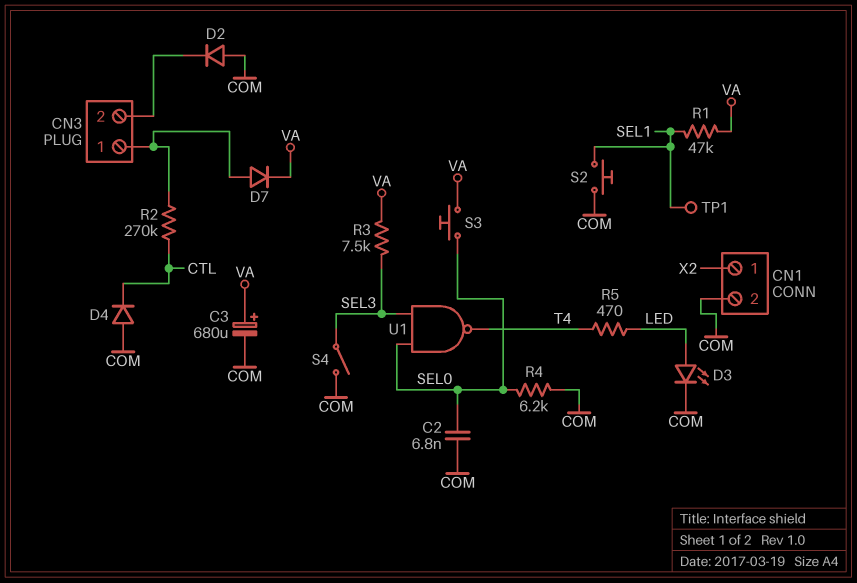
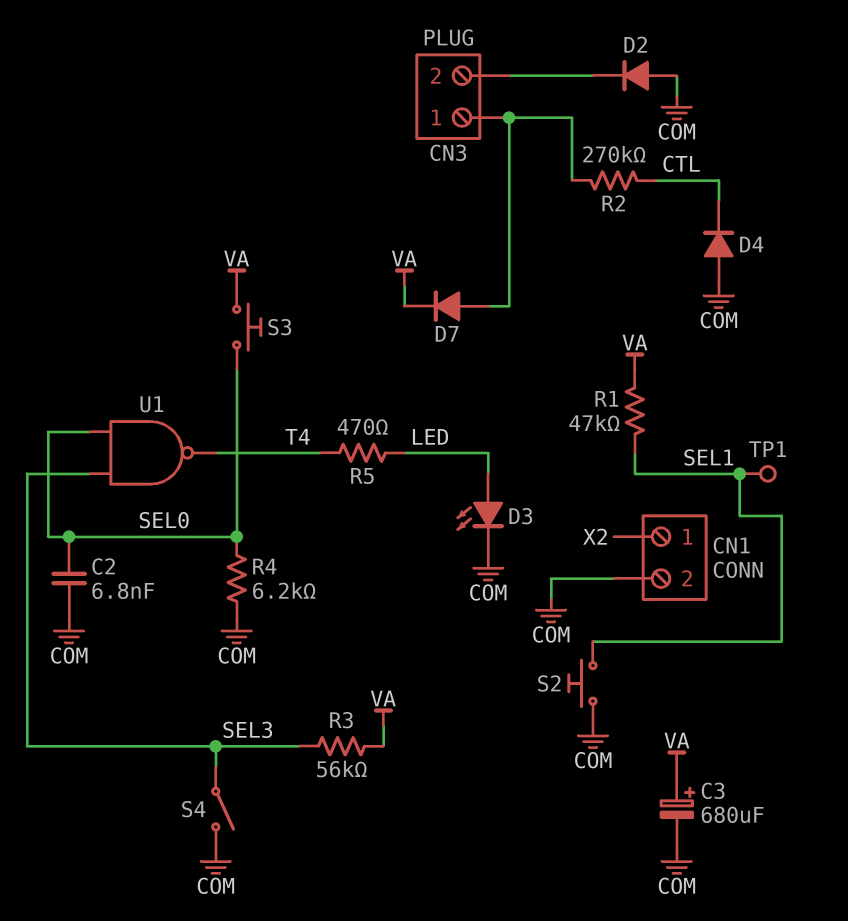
R3: 7.5k (SEL3, VA) -> 56k (SEL3, VA)

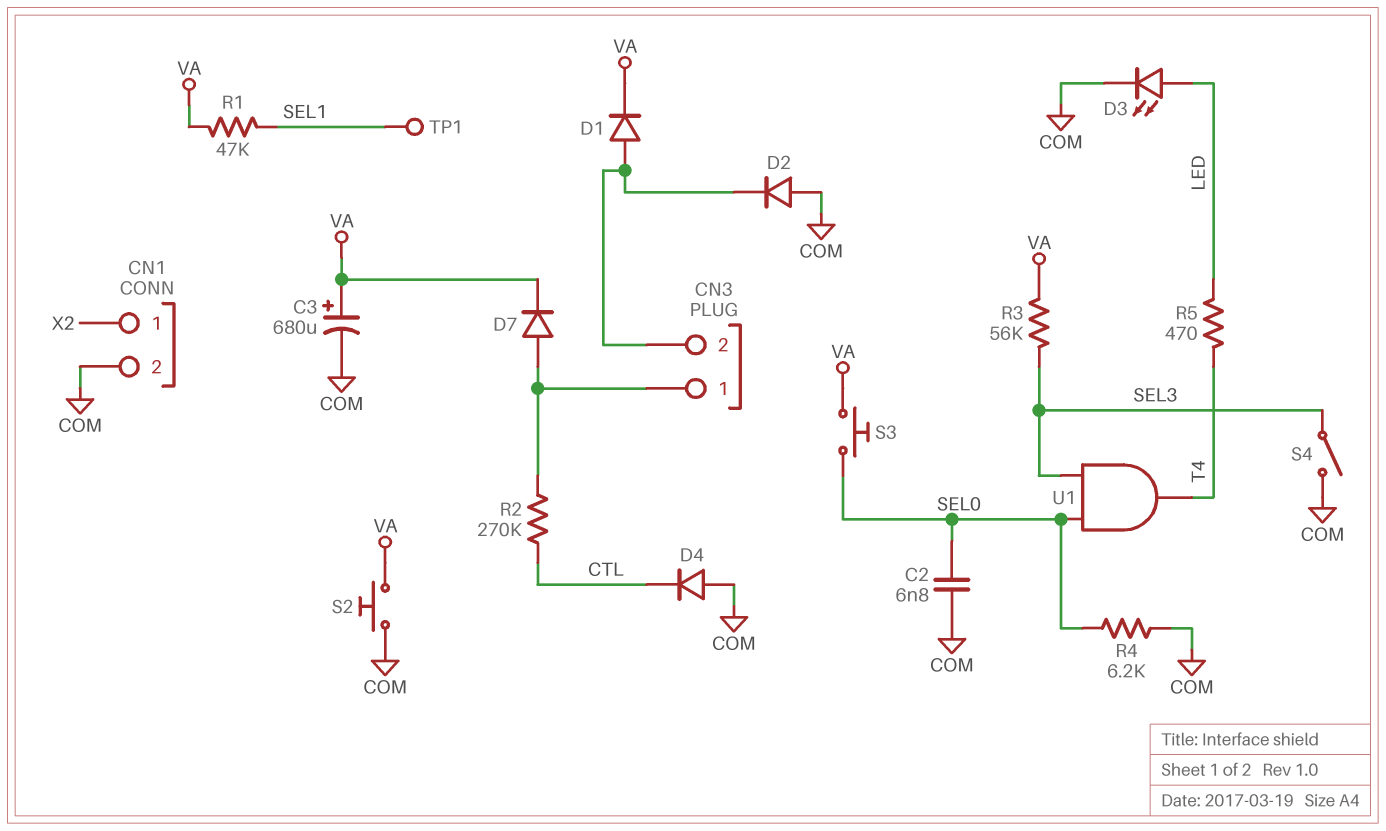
D1: none -> diode (A CN3/2, K VA)
S2: button (COM, SEL1) -> button (COM, VA)
U1: NAND (in SEL0, in SEL3, out T4) -> AND (in SEL0, in SEL3, out T4)

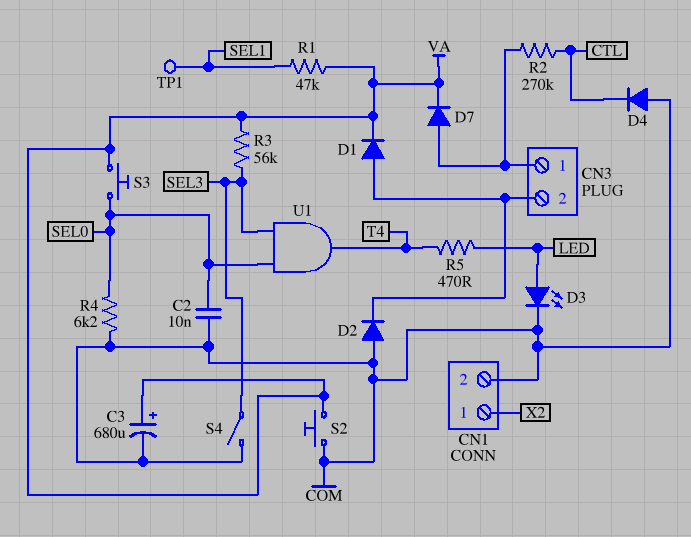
C2: 6.8nF (COM, SEL0) -> 10nF (COM, SEL0)

